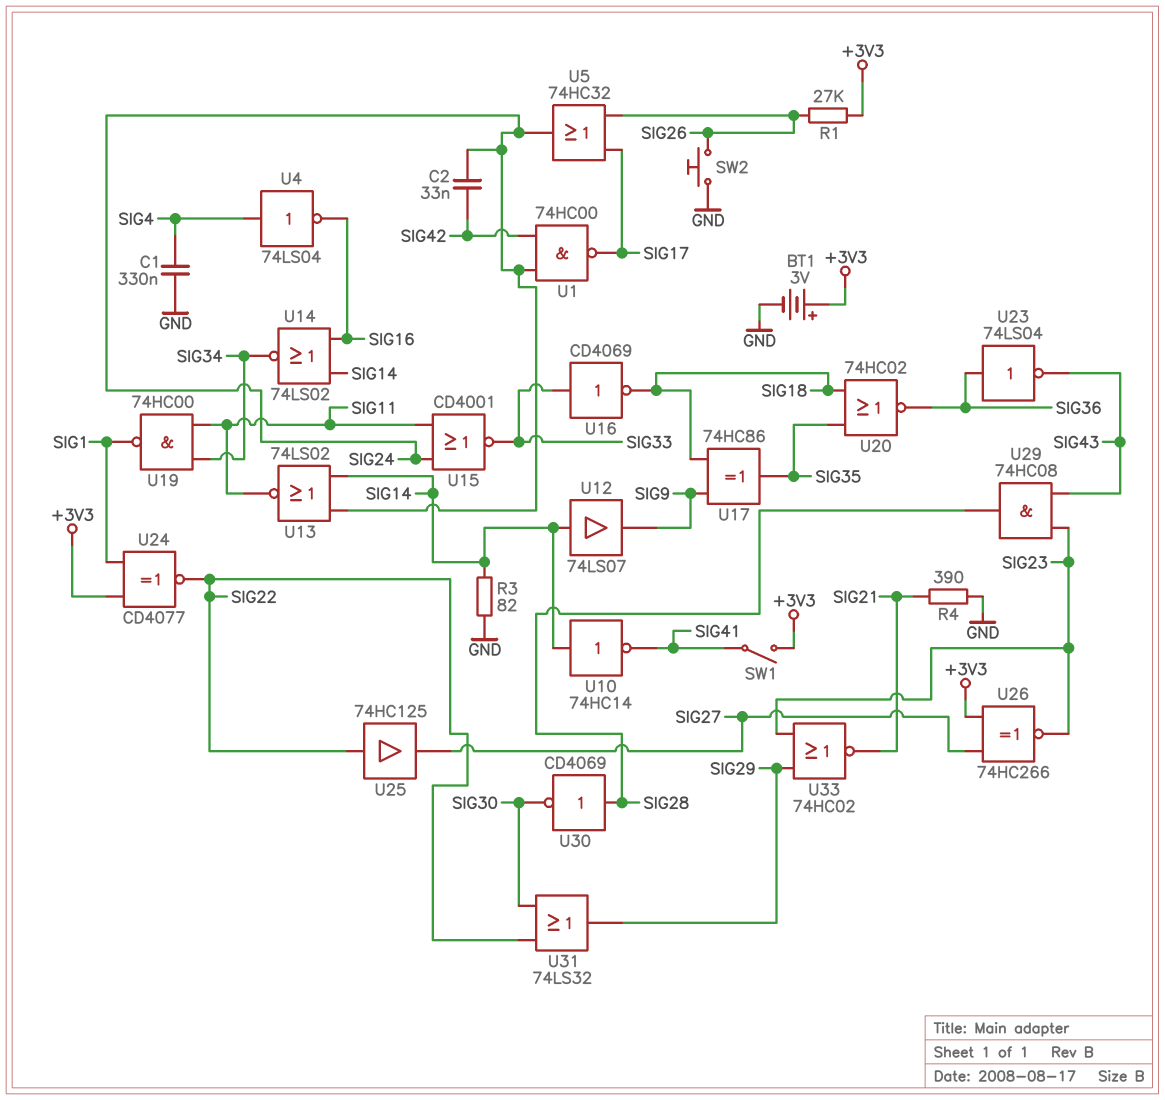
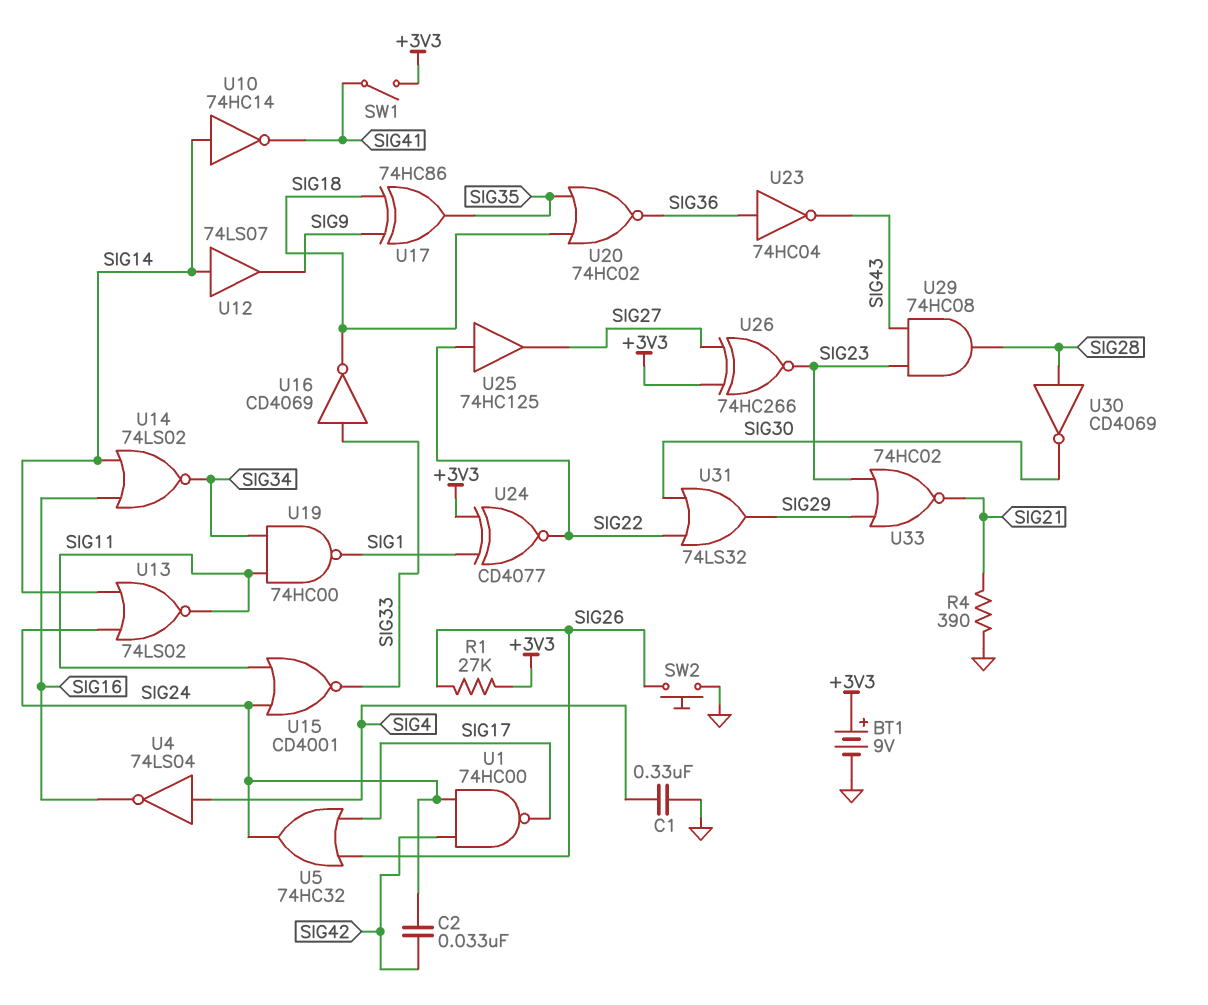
BT1: 3V (plus +3V3, minus GND) -> 9V (plus +3V3, minus GND)
R3: 82 (GND, SIG14) -> none
U23: NOT 74LS04 (in SIG36, out SIG43) -> NOT 74HC04 (in SIG36, out SIG43)

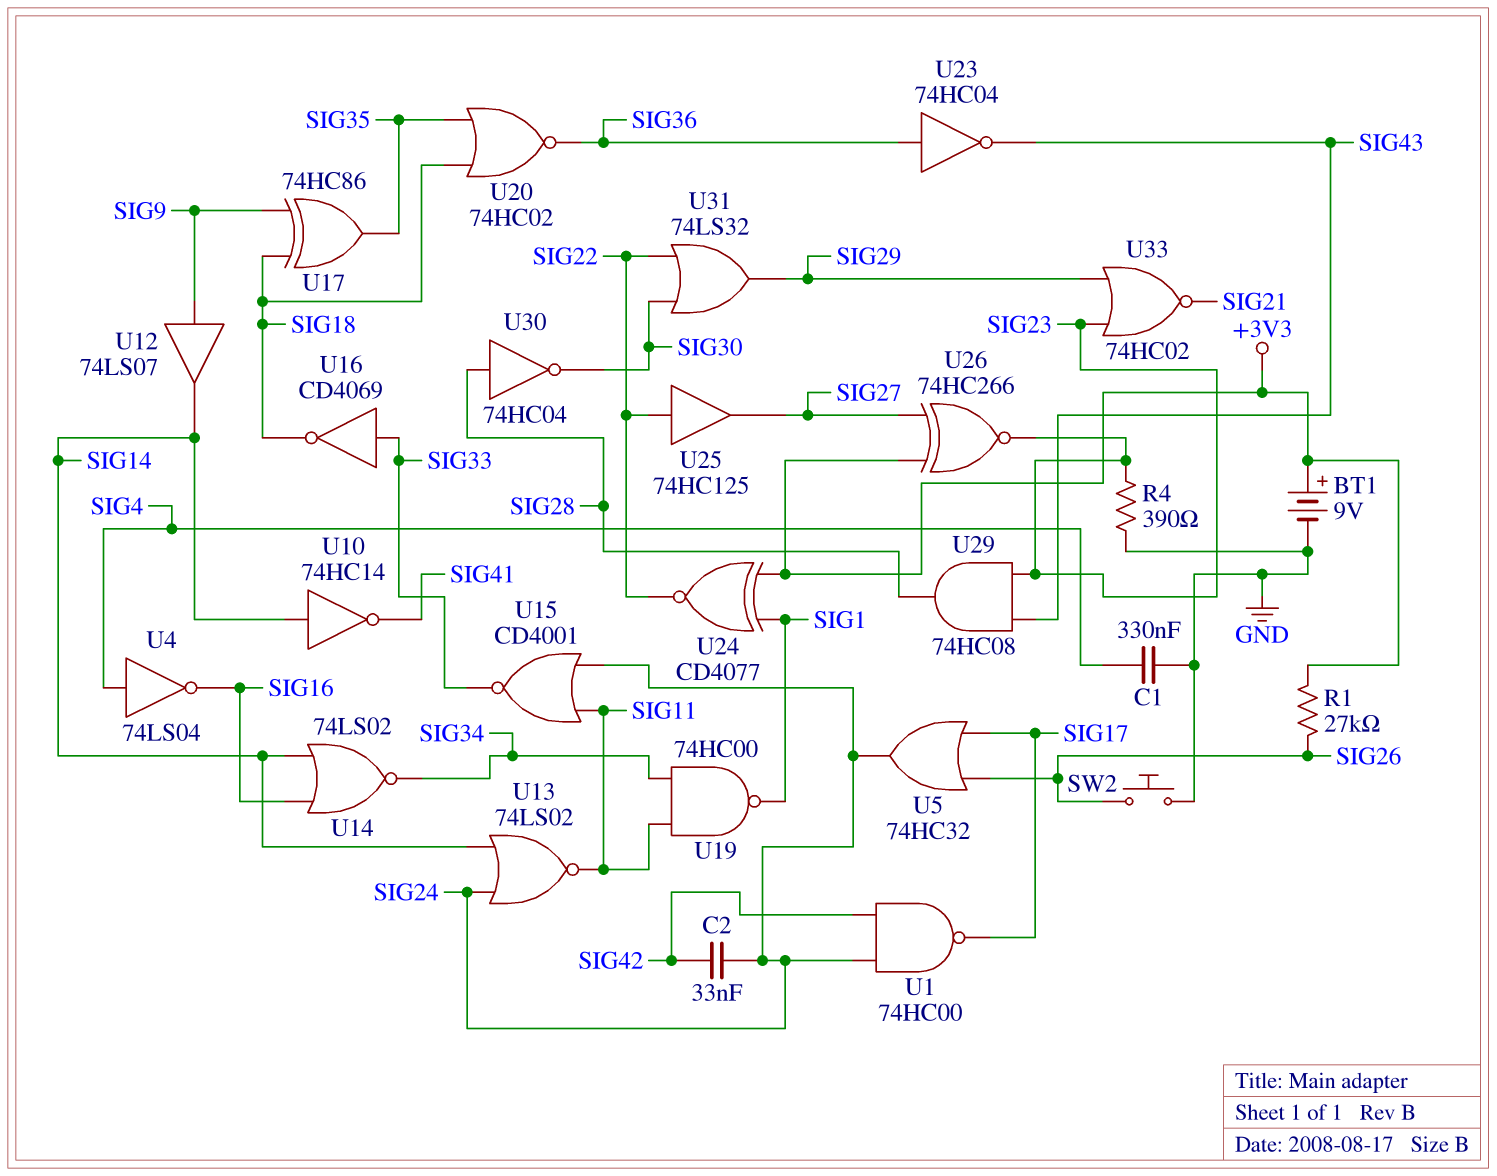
R4: 390 (GND, SIG21) -> 390 (GND, SIG23)
SW1: switch (+3V3, SIG41) -> none
U12: buffer 74LS07 (in SIG14, out SIG9) -> buffer 74LS07 (in SIG9, out SIG14)
U30: NOT CD4069 (in SIG28, out SIG30) -> NOT 74HC04 (in SIG28, out SIG30)

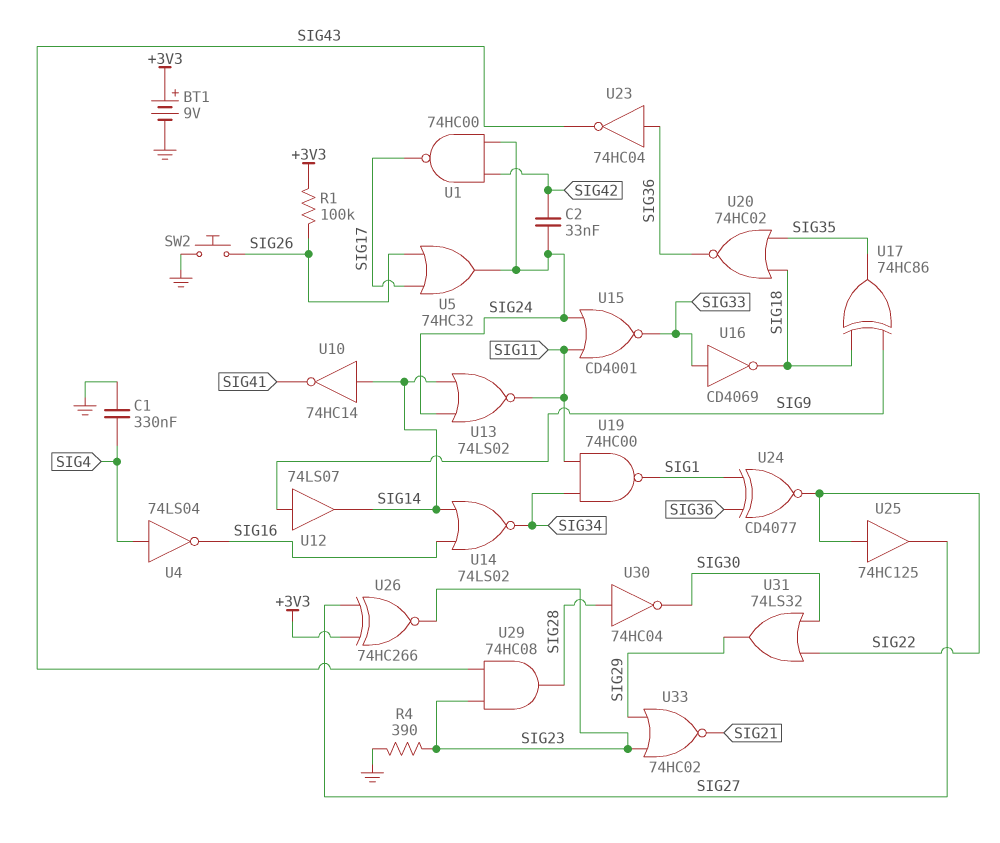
R1: 27k (+3V3, SIG26) -> 100k (+3V3, SIG26)
U24: XNOR CD4077 (in +3V3, in SIG1, out SIG22) -> XNOR CD4077 (in SIG1, in SIG36, out SIG22)

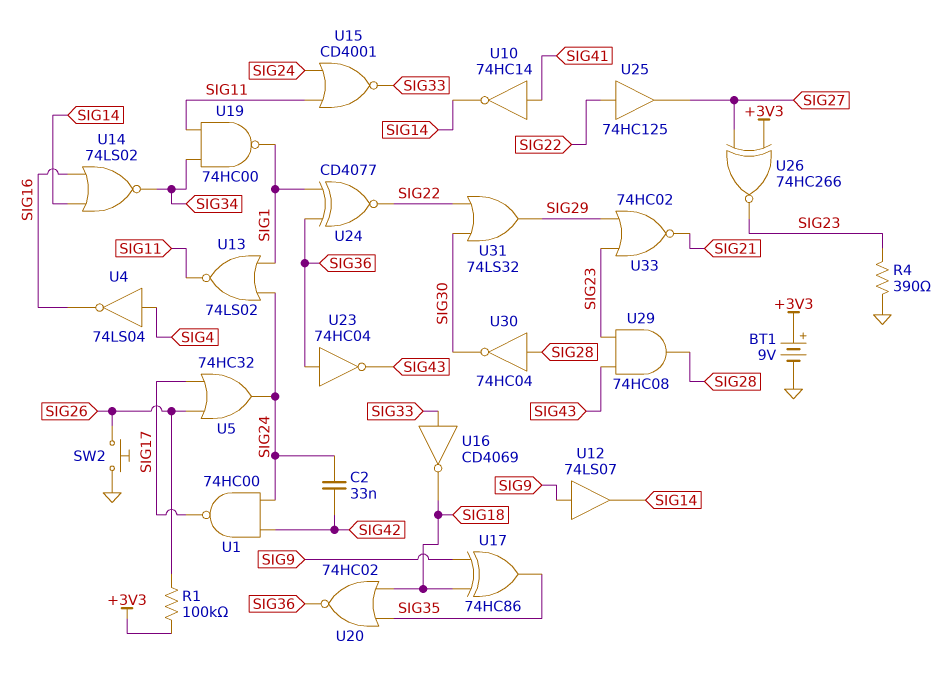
C1: 330nF (GND, SIG4) -> none
U10: NOT 74HC14 (in SIG14, out SIG41) -> NOT 74HC14 (in SIG41, out SIG14)
U13: NOR 74LS02 (in SIG14, in SIG24, out SIG11) -> NOR 74LS02 (in SIG1, in SIG24, out SIG11)

